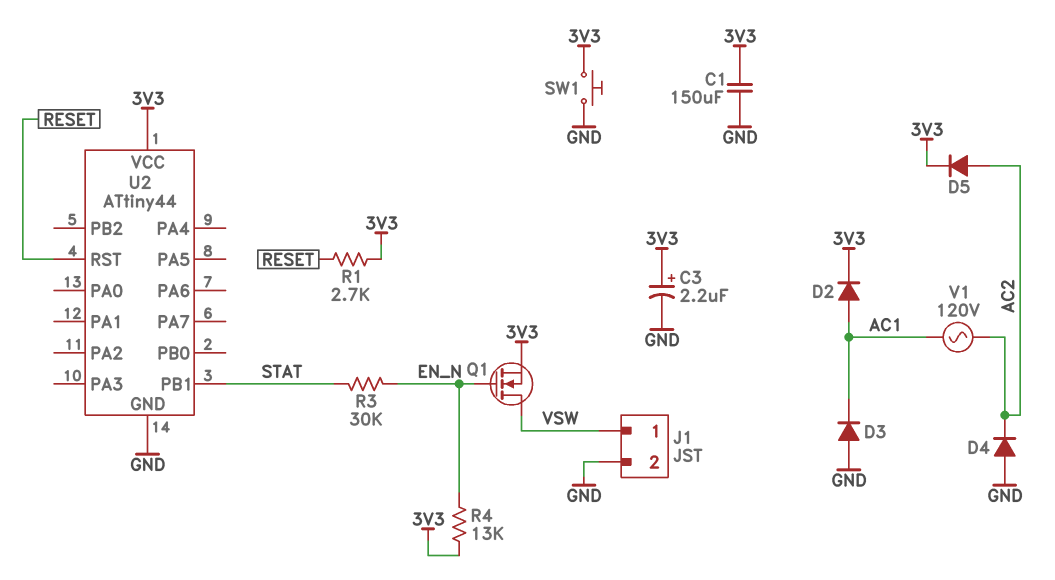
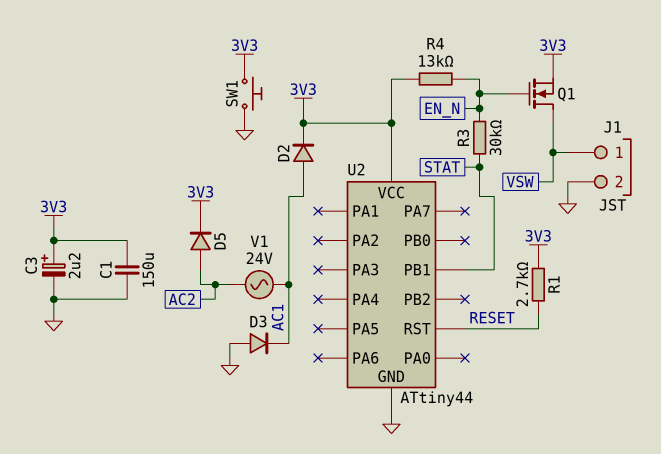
D4: diode (A GND, K AC2) -> none
V1: AC 120V (AC1, AC2) -> AC 24V (AC1, AC2)

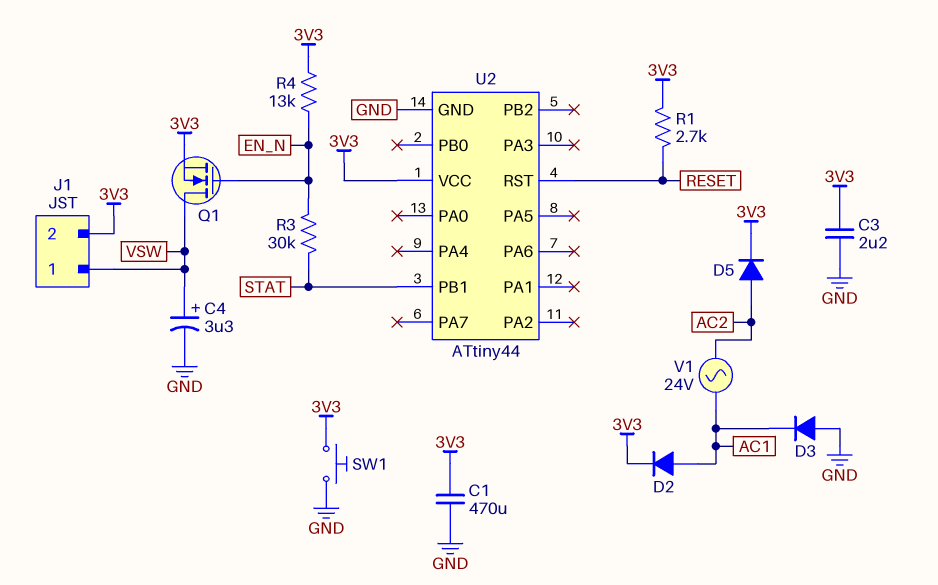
C1: 150uF (3V3, GND) -> 470uF (3V3, GND)
C3: 2.2uF (plus 3V3, minus GND) -> 2.2uF (3V3, GND)
C4: none -> 3.3uF (plus VSW, minus GND)
J1 pin 2: GND -> 3V3

